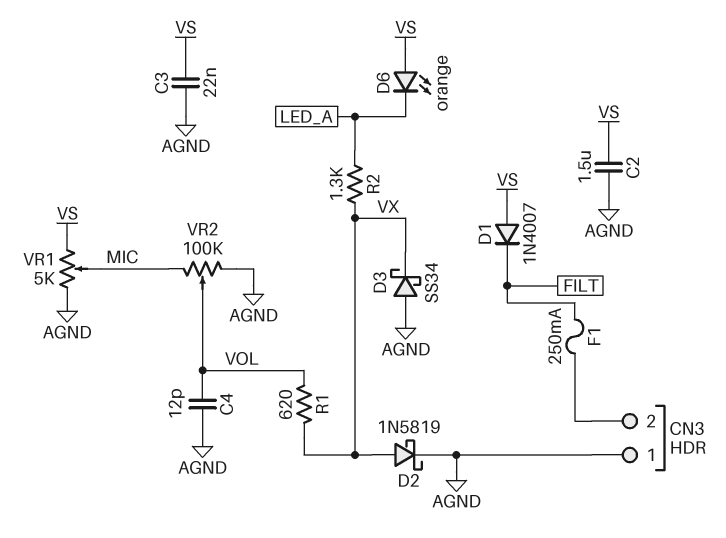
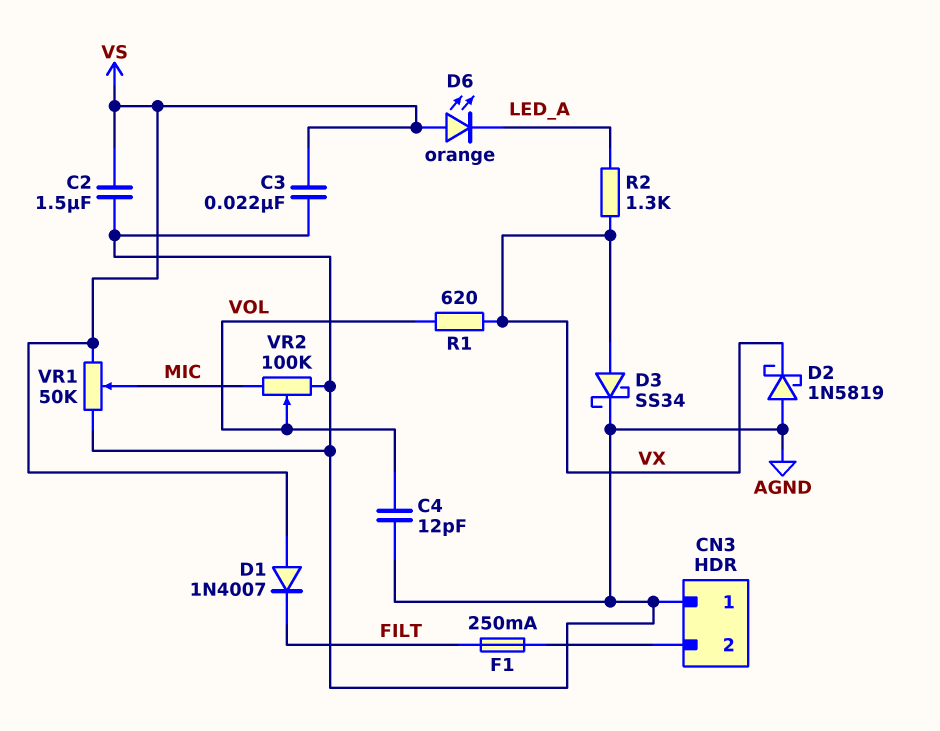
D2: schottky 1N5819 (A VX, K AGND) -> schottky 1N5819 (A AGND, K VX)
D3: schottky SS34 (A AGND, K VX) -> schottky SS34 (A VX, K AGND)
VR1: 5k (AGND, VS, wiper MIC) -> 50k (AGND, VS, wiper MIC)

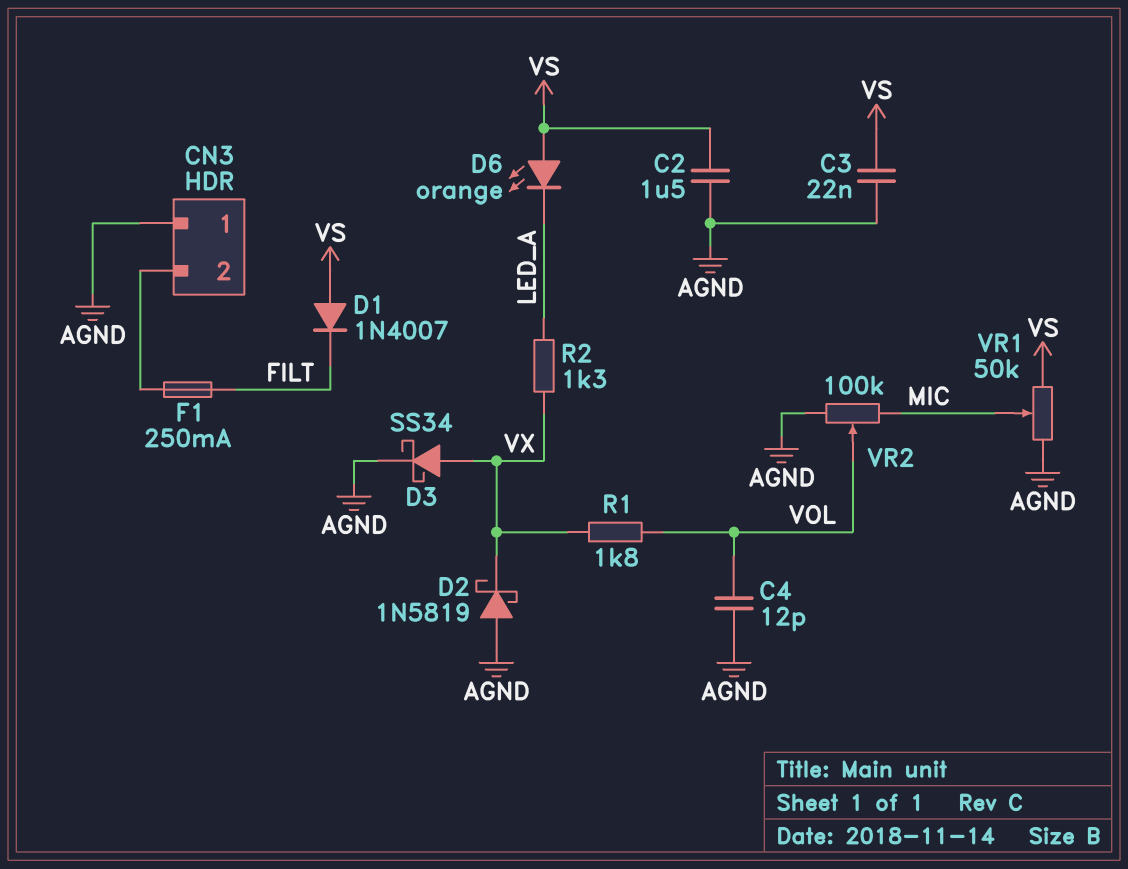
R1: 620 (VOL, VX) -> 1.8k (VOL, VX)

